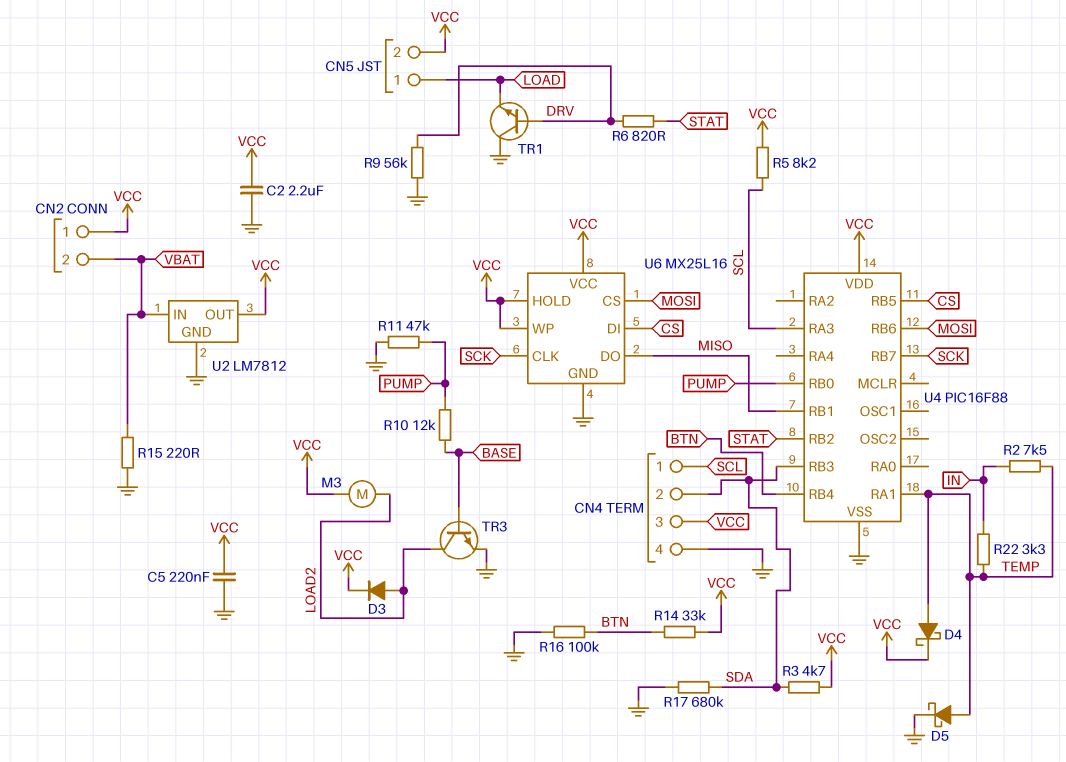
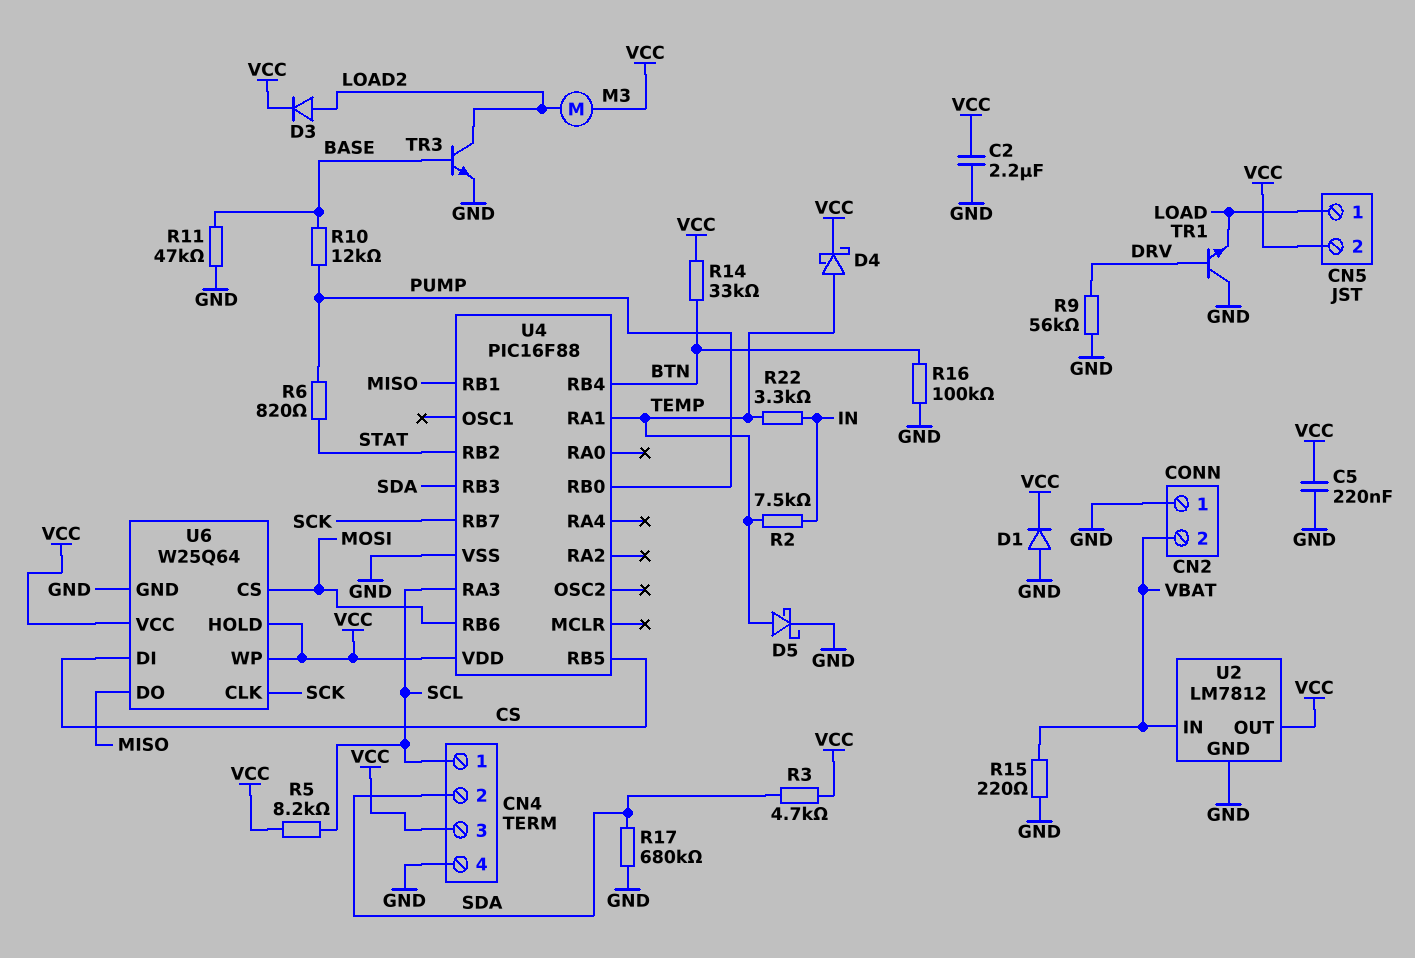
CN2 pin 1: VCC -> GND
D1: none -> diode (A GND, K VCC)
R6: 820 (DRV, STAT) -> 820 (PUMP, STAT)
R11: 47k (GND, PUMP) -> 47k (BASE, GND)
U6: MX25L16 -> W25Q64

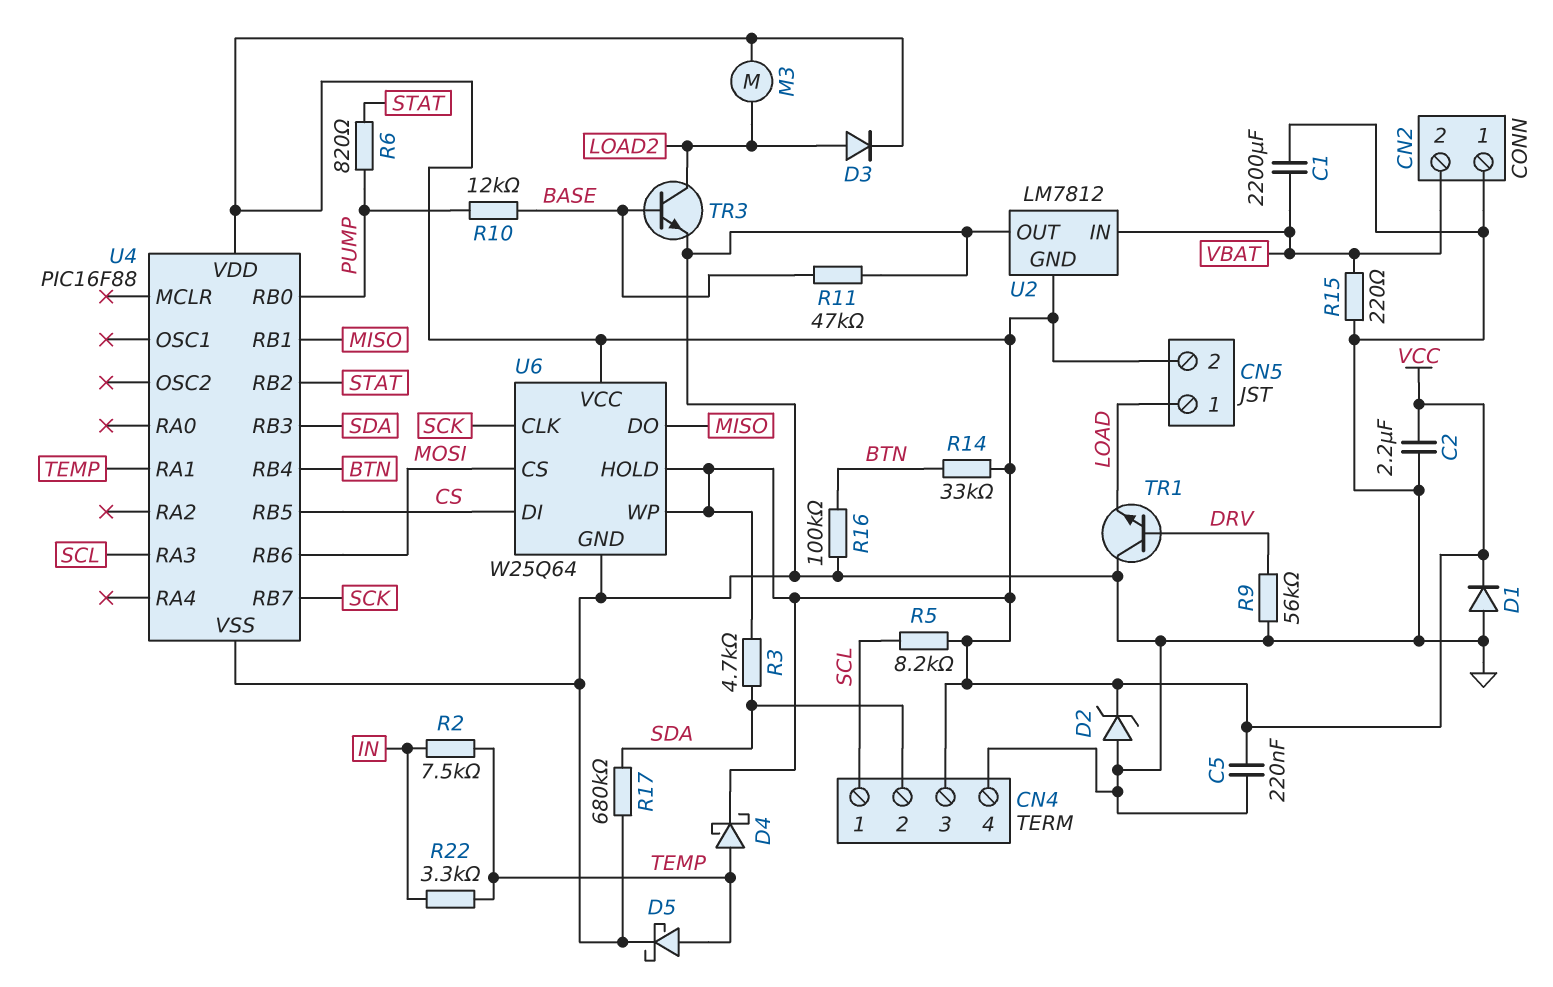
C1: none -> 2200uF (GND, VBAT)
D2: none -> zener (A GND, K VCC)
U2 pin GND: GND -> VCC
U2 pin OUT: VCC -> GND

